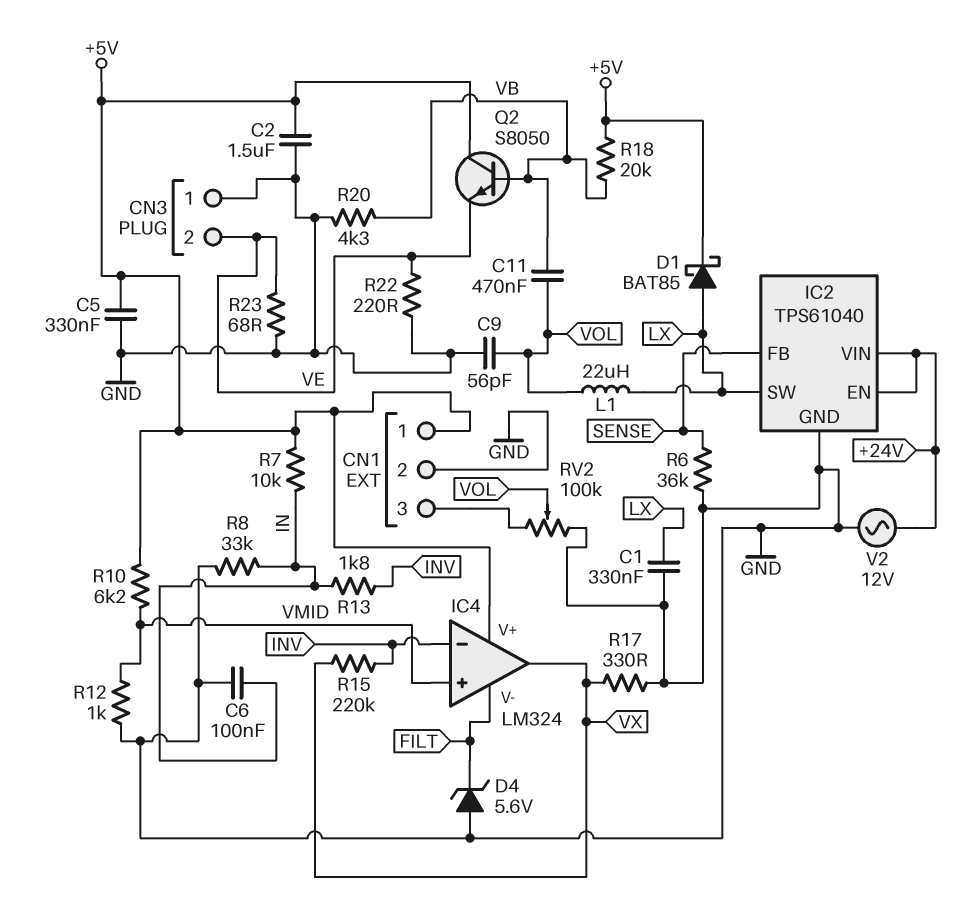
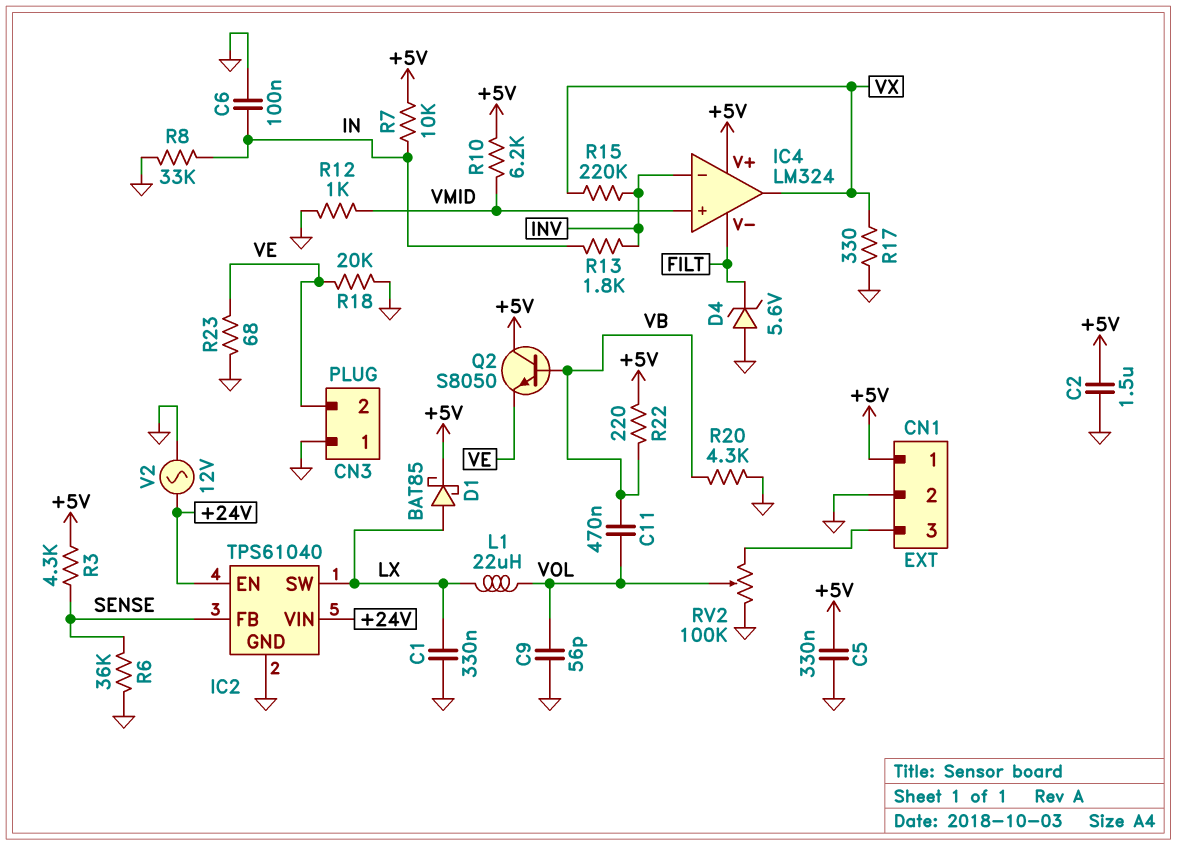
R3: none -> 4.3k (+5V, SENSE)
R18: 20k (+5V, VB) -> 20k (GND, VE)
R22: 220 (GND, VE) -> 220 (+5V, VB)

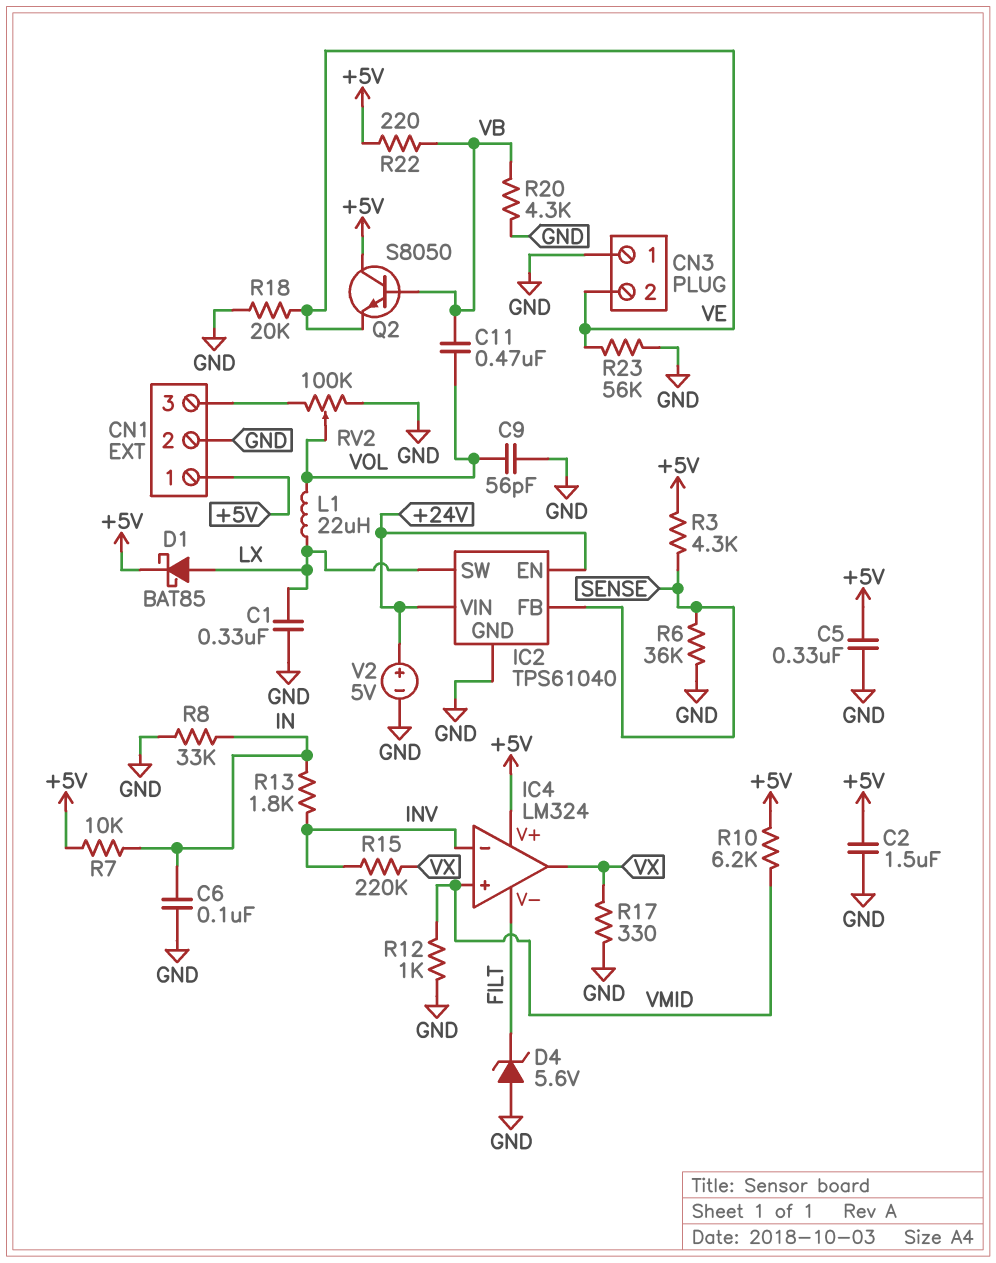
R23: 68 (GND, VE) -> 56k (GND, VE)
V2: AC 12V (+24V, GND) -> 5V (plus +24V, minus GND)

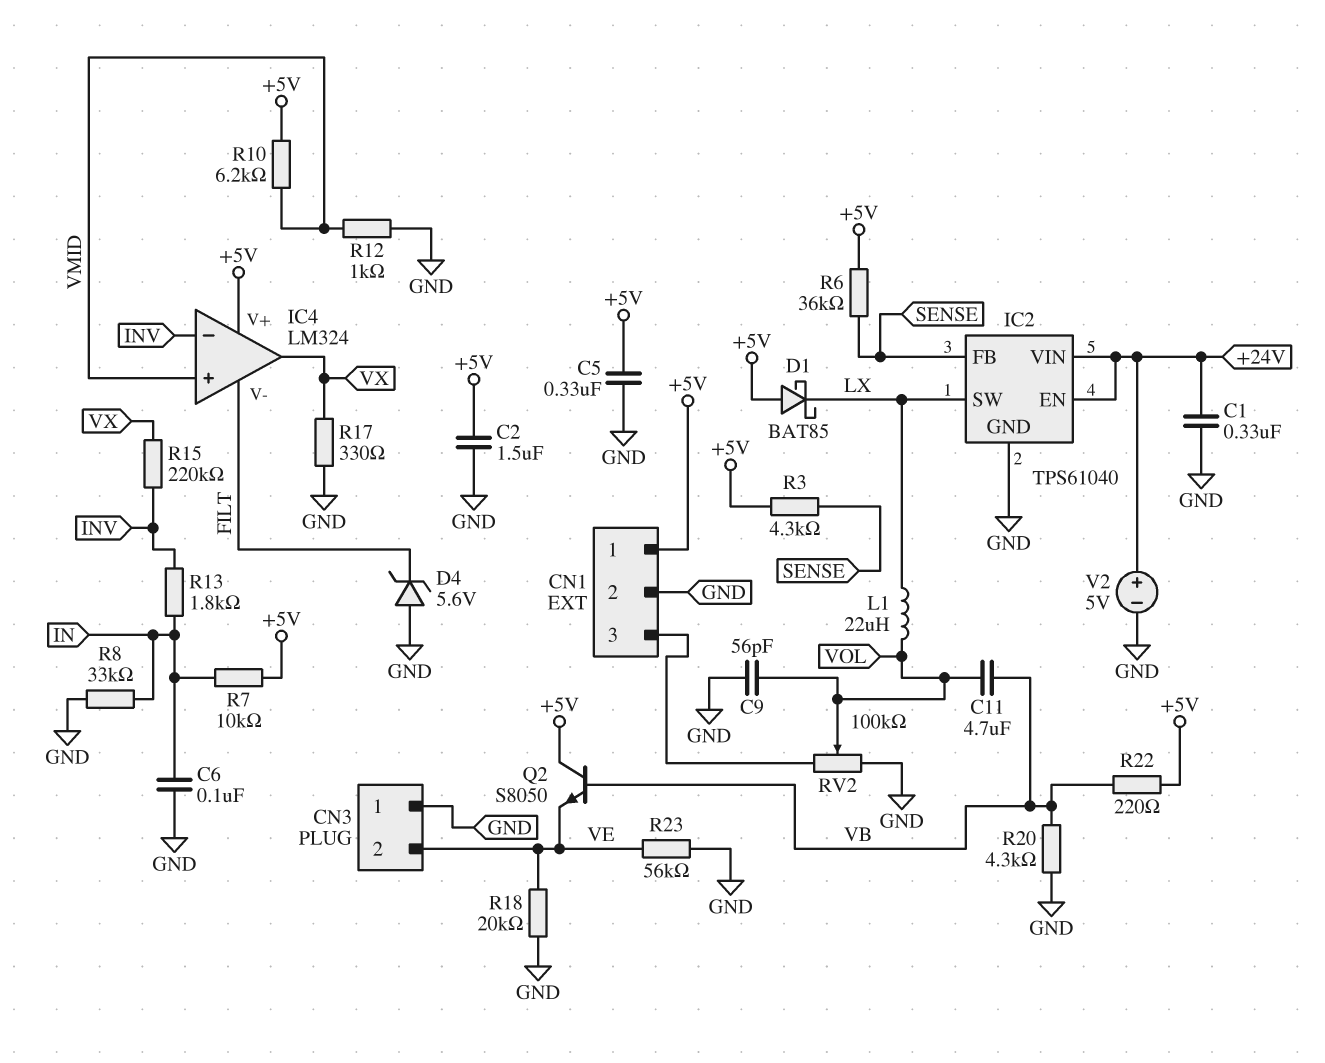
C1: 330nF (GND, LX) -> 330nF (+24V, GND)
C11: 470nF (VB, VOL) -> 4.7uF (VB, VOL)
D1: schottky BAT85 (A LX, K +5V) -> schottky BAT85 (A +5V, K LX)
R6: 36k (GND, SENSE) -> 36k (+5V, SENSE)

